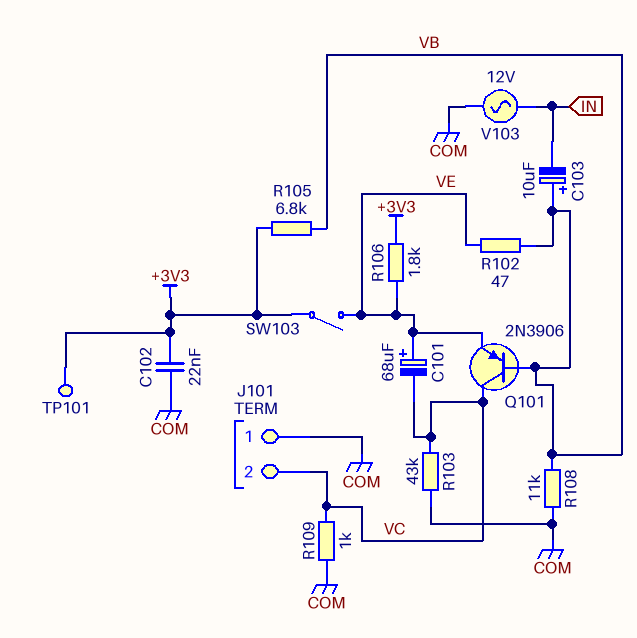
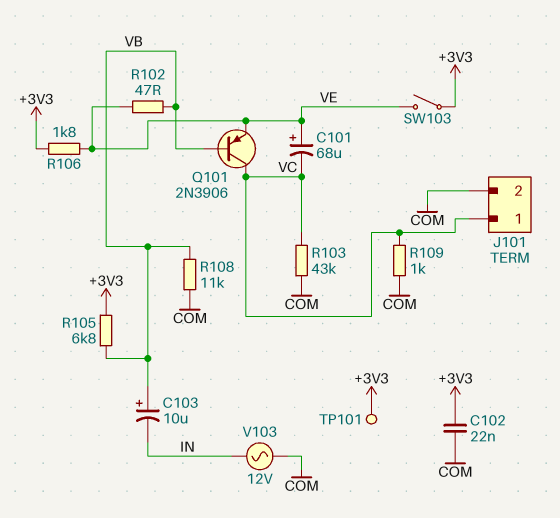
J101 pin 1: COM -> VC
J101 pin 2: VC -> COM

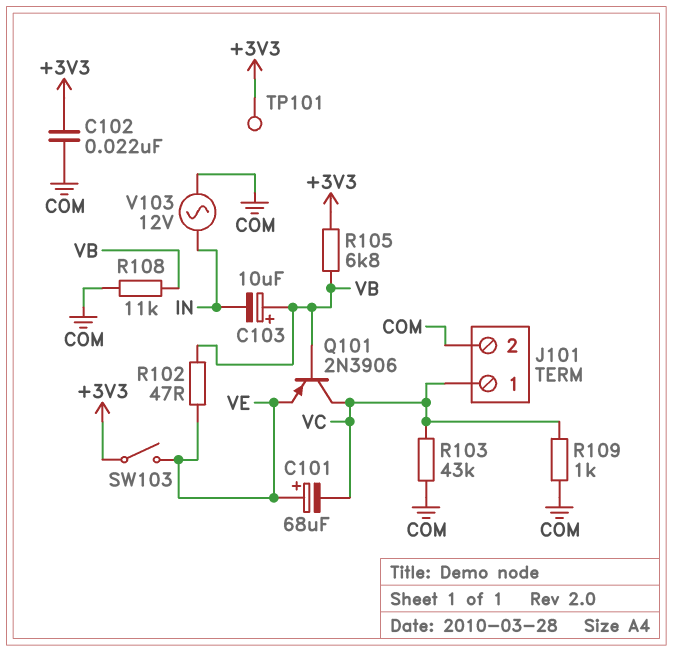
R106: 1.8k (+3V3, VE) -> none

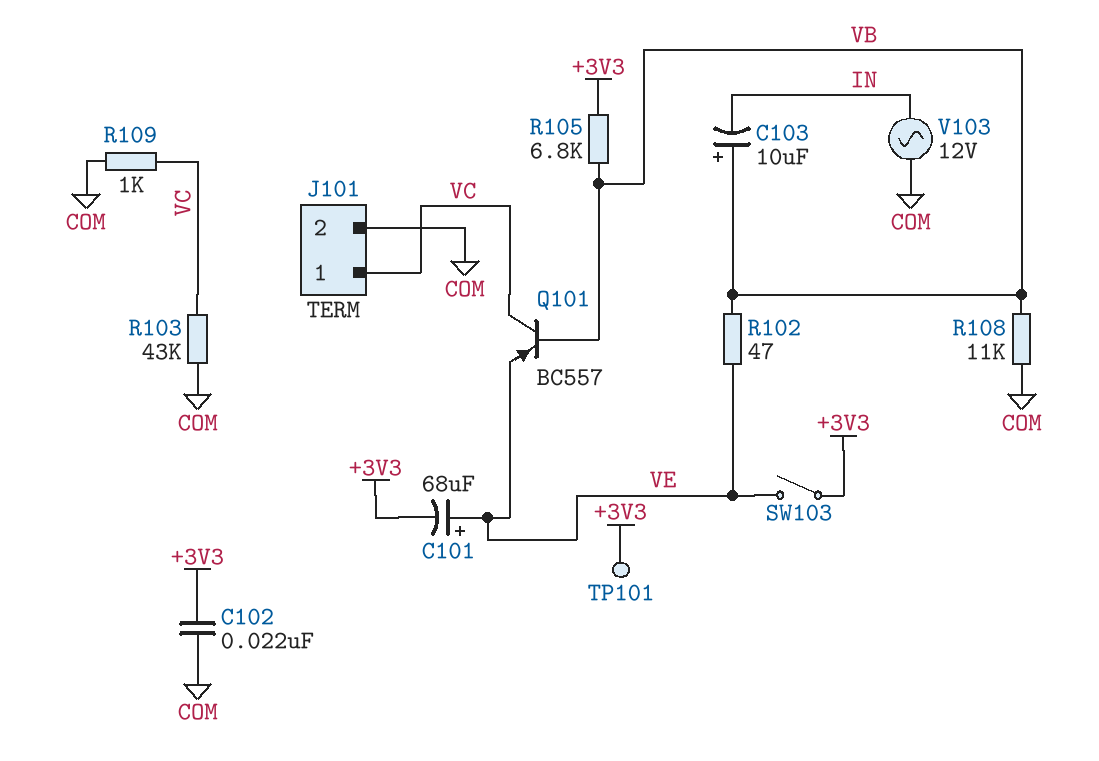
C101: 68uF (plus VE, minus VC) -> 68uF (plus VE, minus +3V3)
Q101: PNP 2N3906 (B VB, C VC, E VE) -> PNP BC557 (B VB, C VC, E VE)

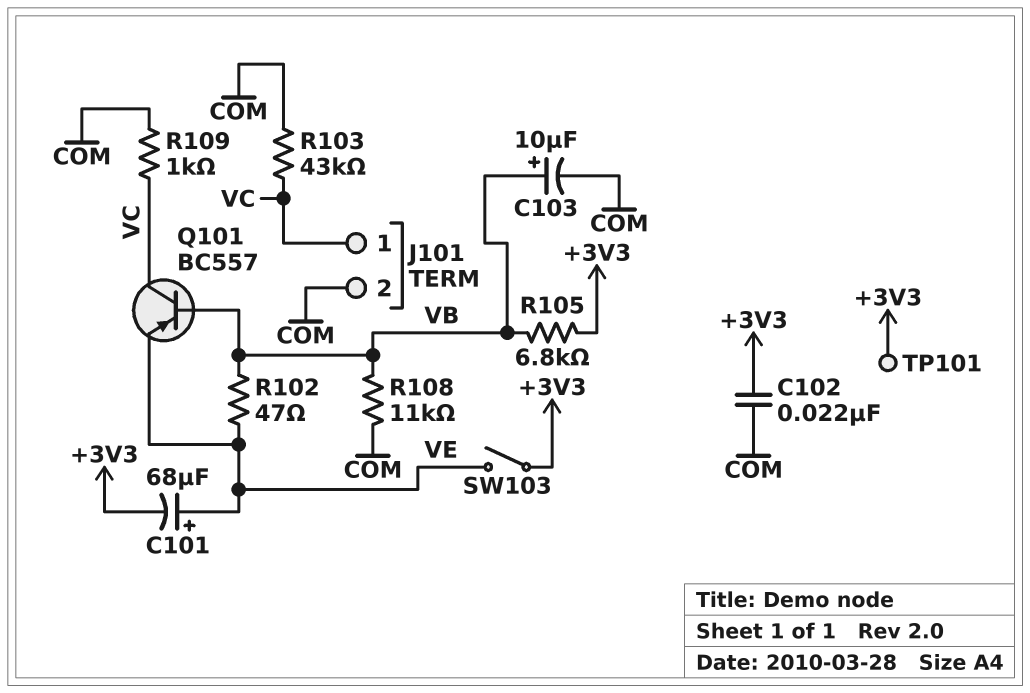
C103: 10uF (plus VB, minus IN) -> 10uF (plus VB, minus COM)
V103: AC 12V (COM, IN) -> none

